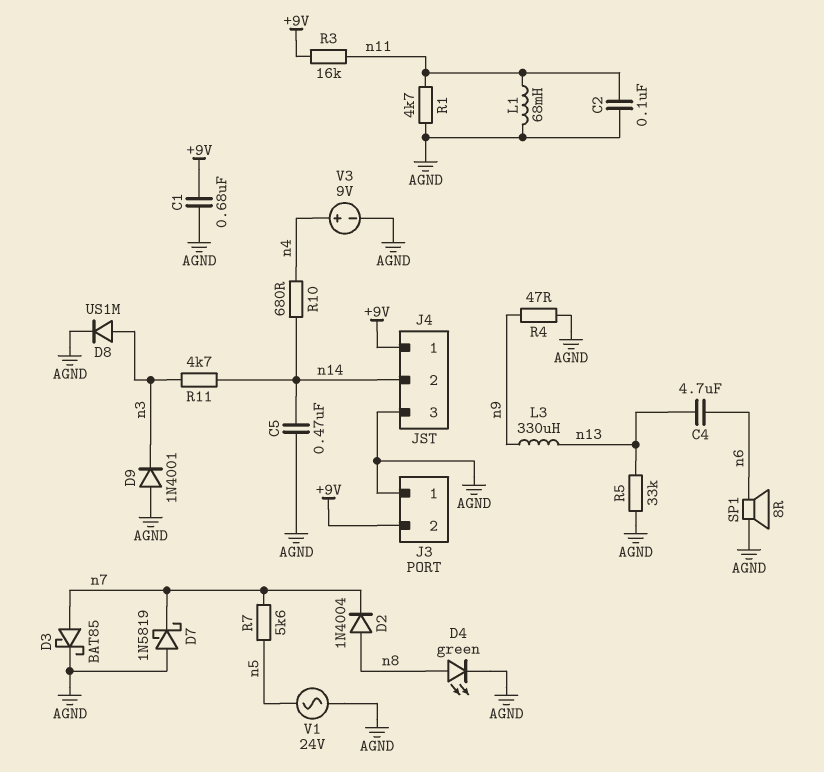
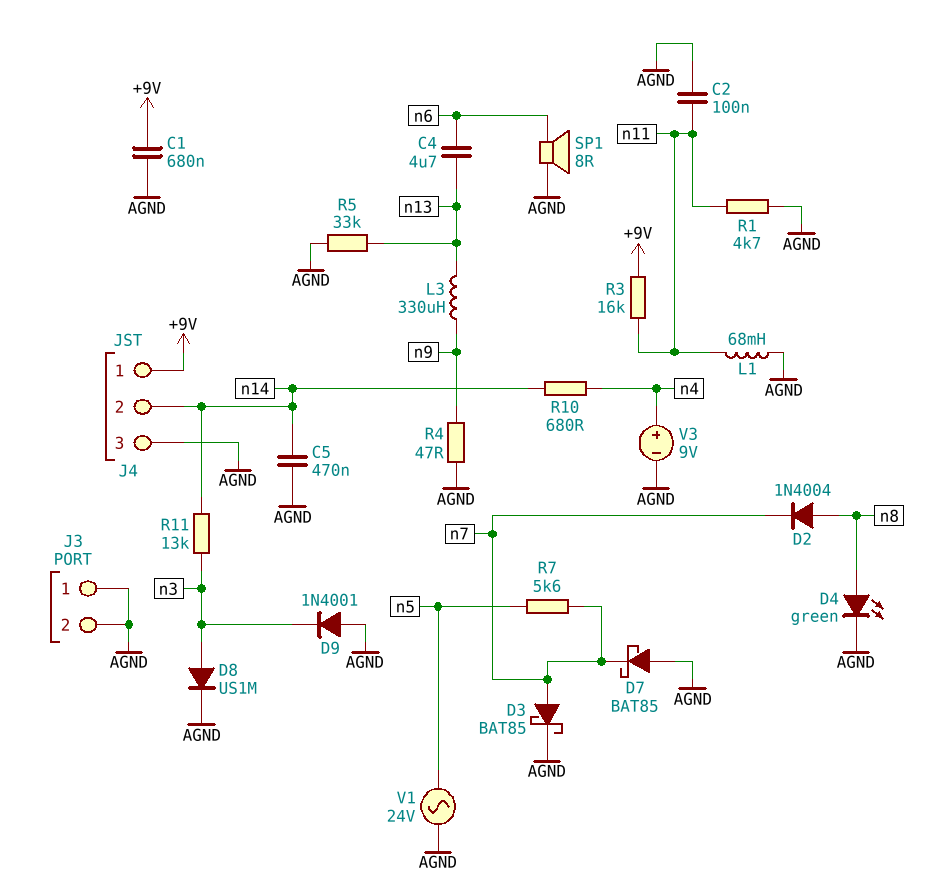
D7: schottky 1N5819 (A AGND, K n7) -> schottky BAT85 (A AGND, K n7)
J3 pin 2: +9V -> AGND
R11: 4.7k (n3, n14) -> 13k (n3, n14)

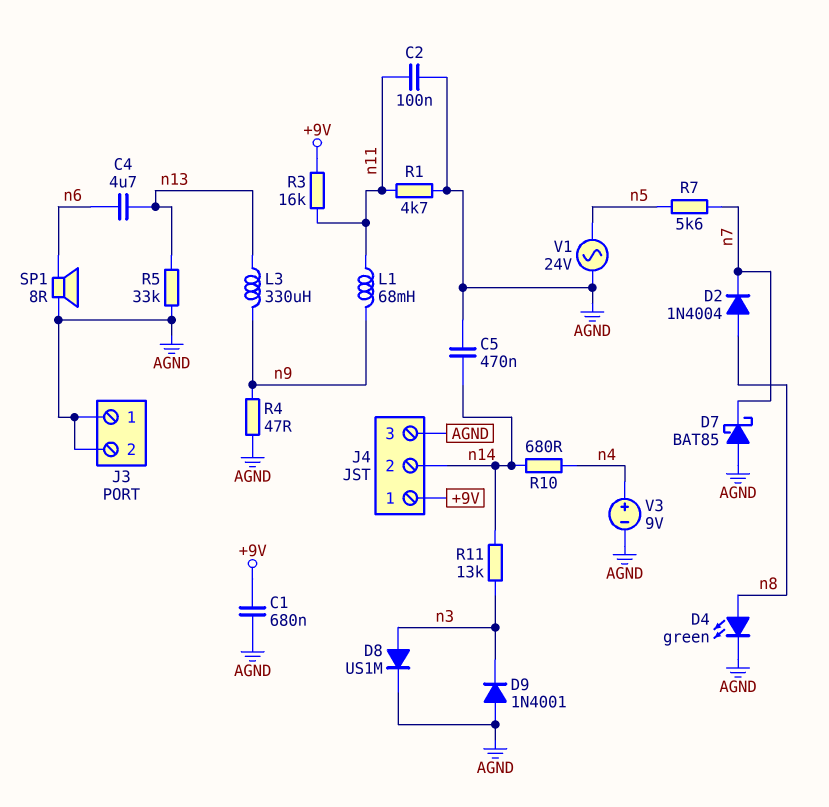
D3: schottky BAT85 (A n7, K AGND) -> none
L1: 68mH (AGND, n11) -> 68mH (n9, n11)

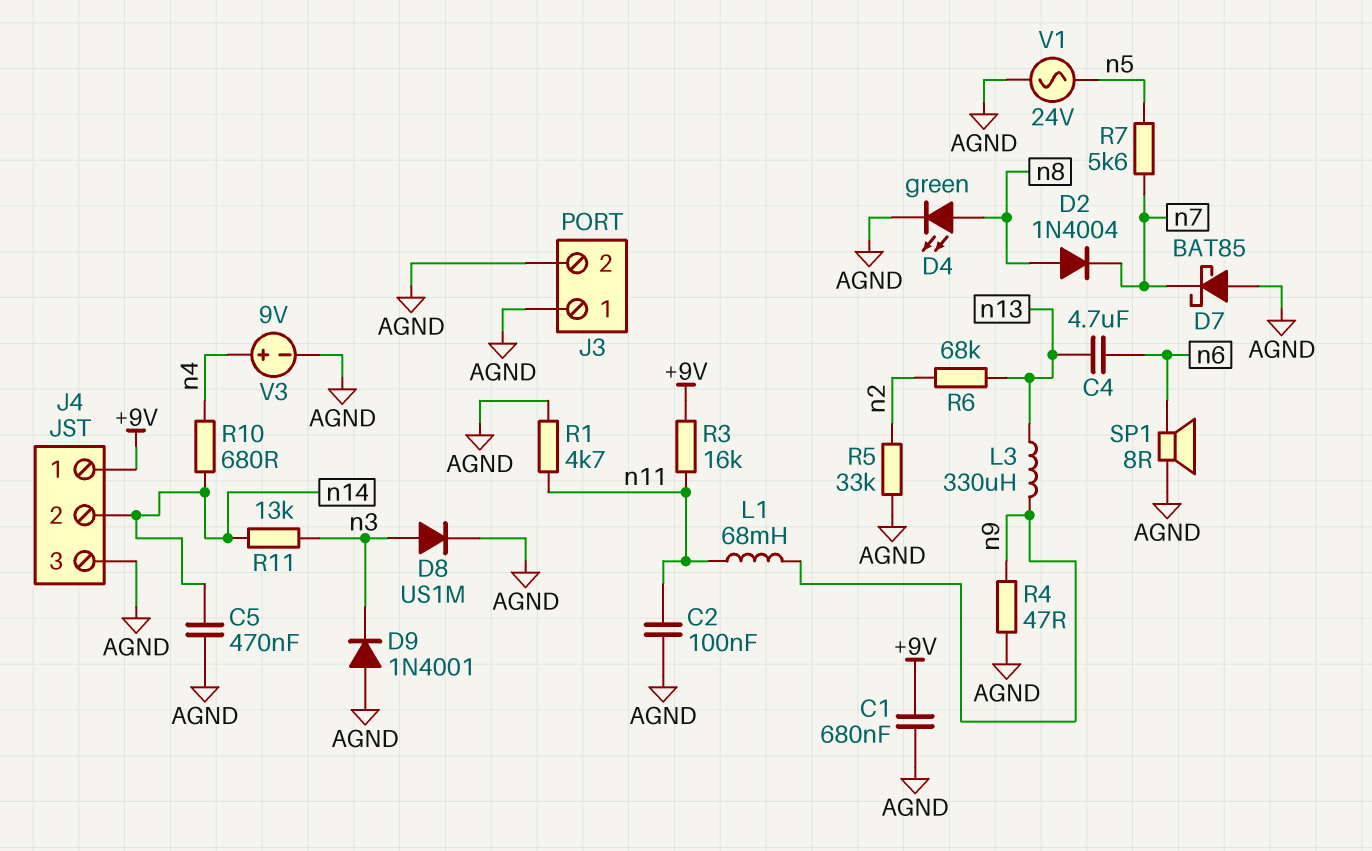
R5: 33k (AGND, n13) -> 33k (AGND, n2)
R6: none -> 68k (n2, n13)

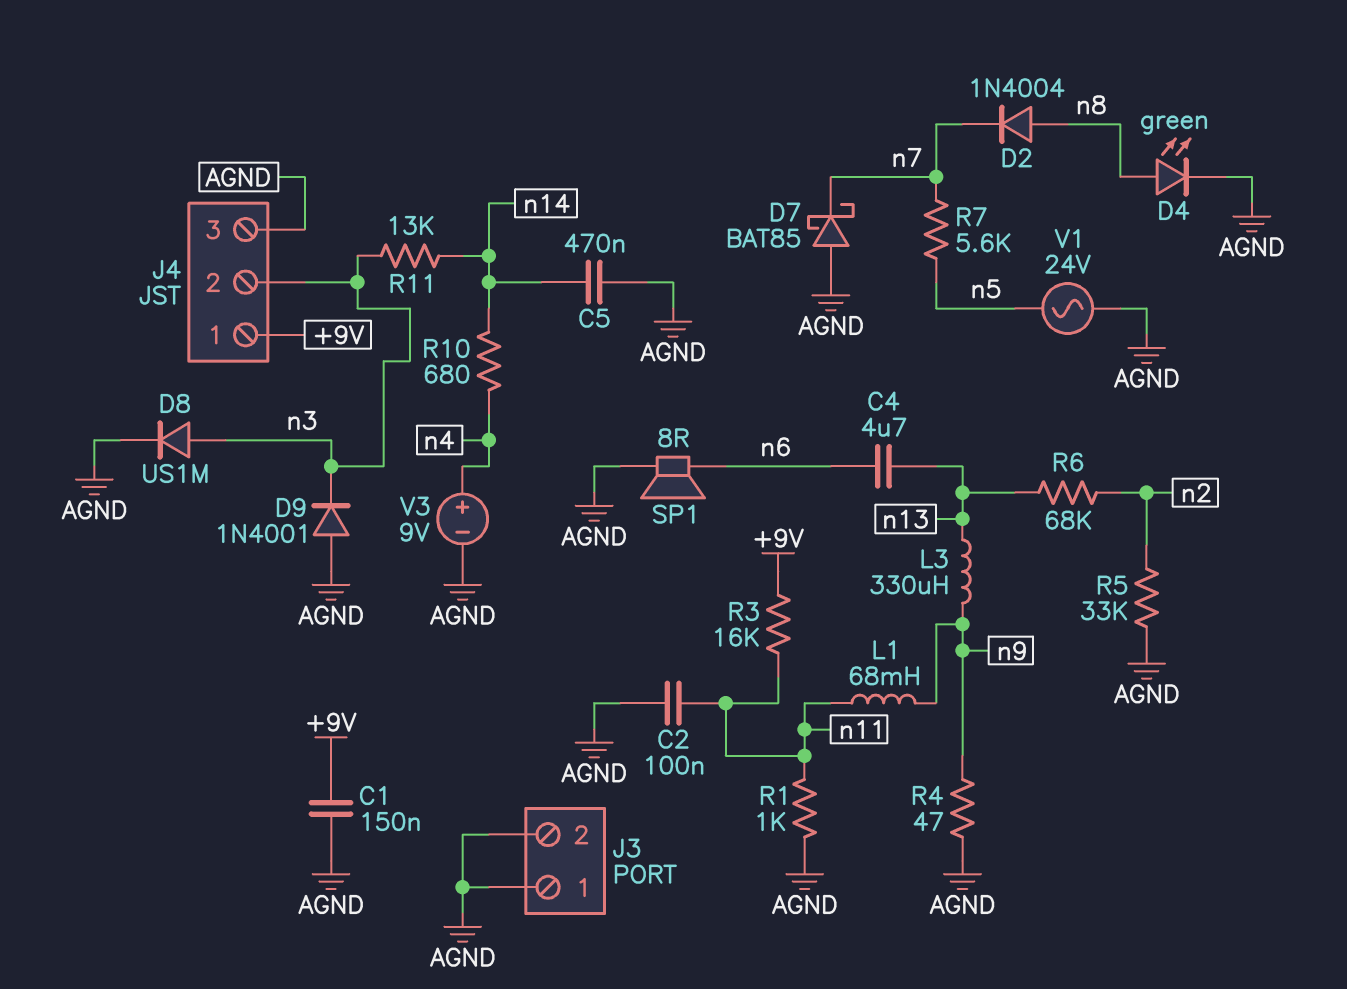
C1: 680nF (+9V, AGND) -> 150nF (+9V, AGND)
J4 pin 2: n14 -> n3
R1: 4.7k (AGND, n11) -> 1k (AGND, n11)

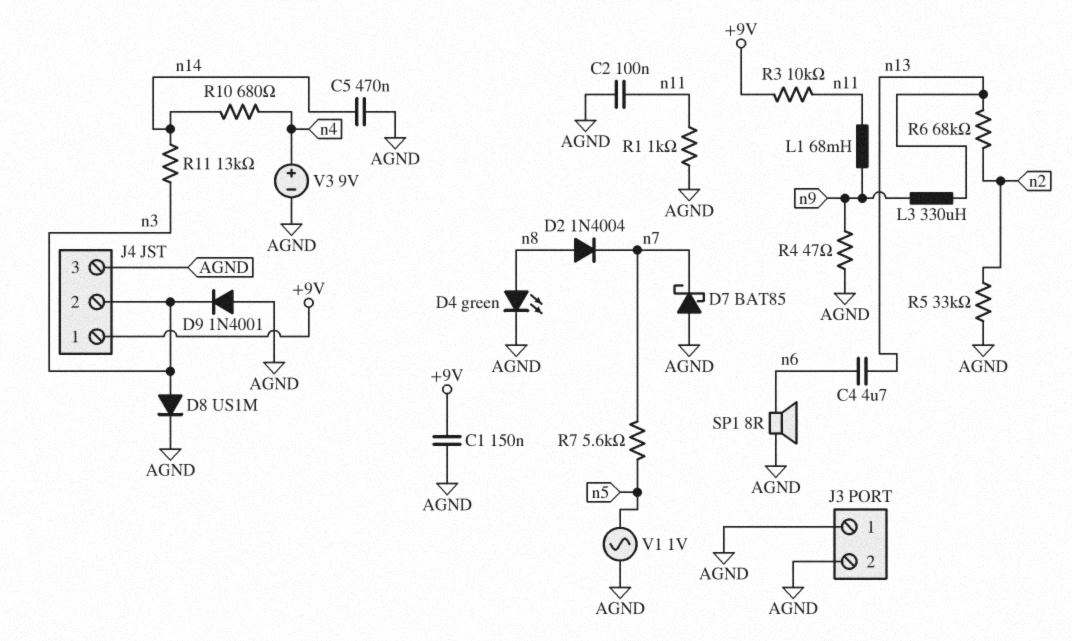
R3: 16k (+9V, n11) -> 10k (+9V, n11)
V1: AC 24V (AGND, n5) -> AC 1V (AGND, n5)

